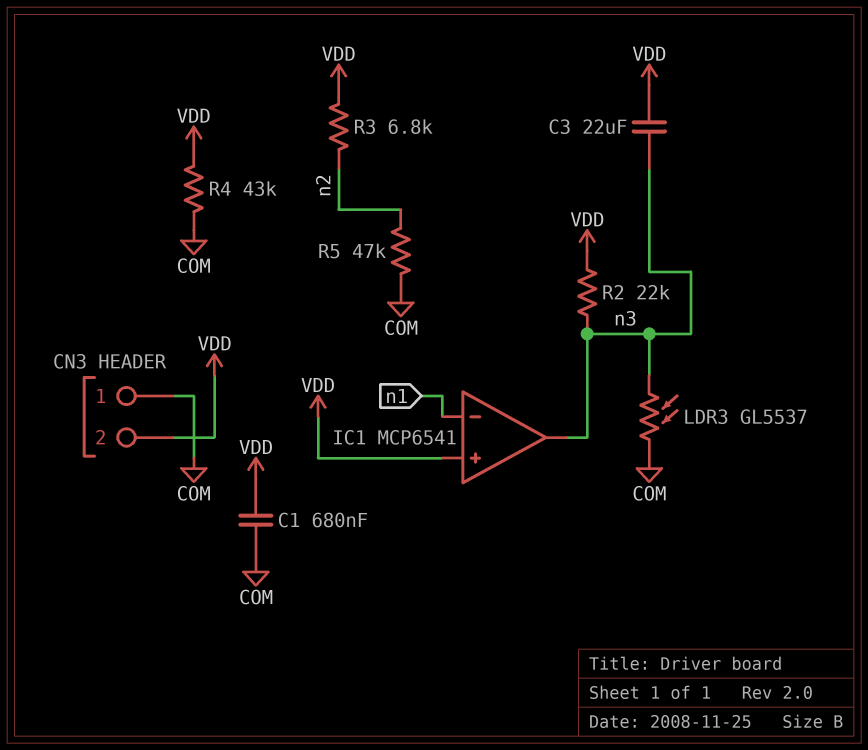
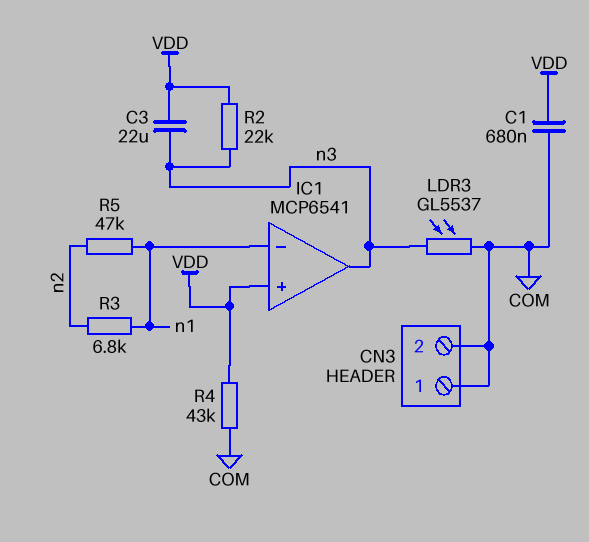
CN3 pin 2: VDD -> COM
R3: 6.8k (VDD, n2) -> 6.8k (n1, n2)
R5: 47k (COM, n2) -> 47k (n1, n2)

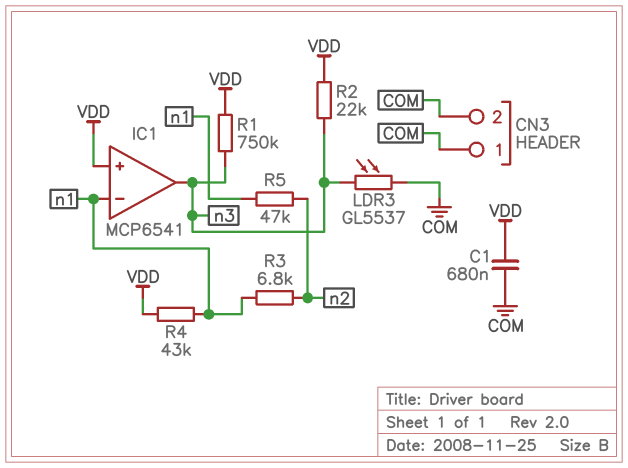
C3: 22uF (VDD, n3) -> none
R1: none -> 750k (VDD, n3)
R4: 43k (COM, VDD) -> 43k (VDD, n1)

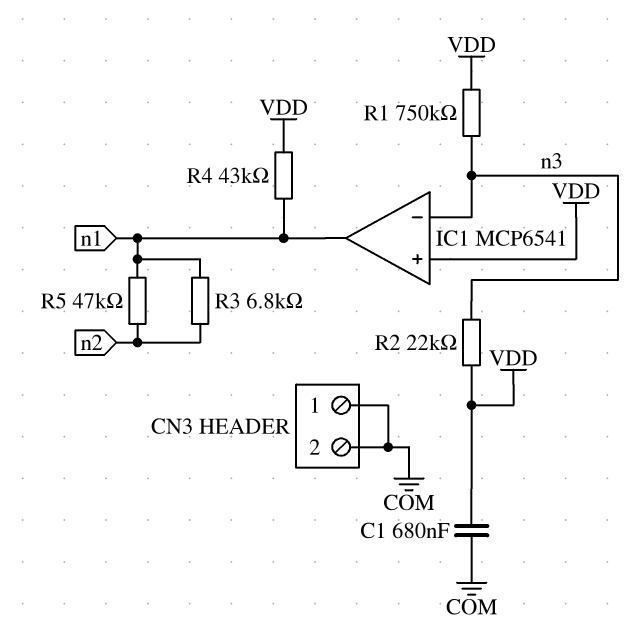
IC1 pin in-: n1 -> n3
IC1 pin out: n3 -> n1
LDR3: GL5537 (COM, n3) -> none

